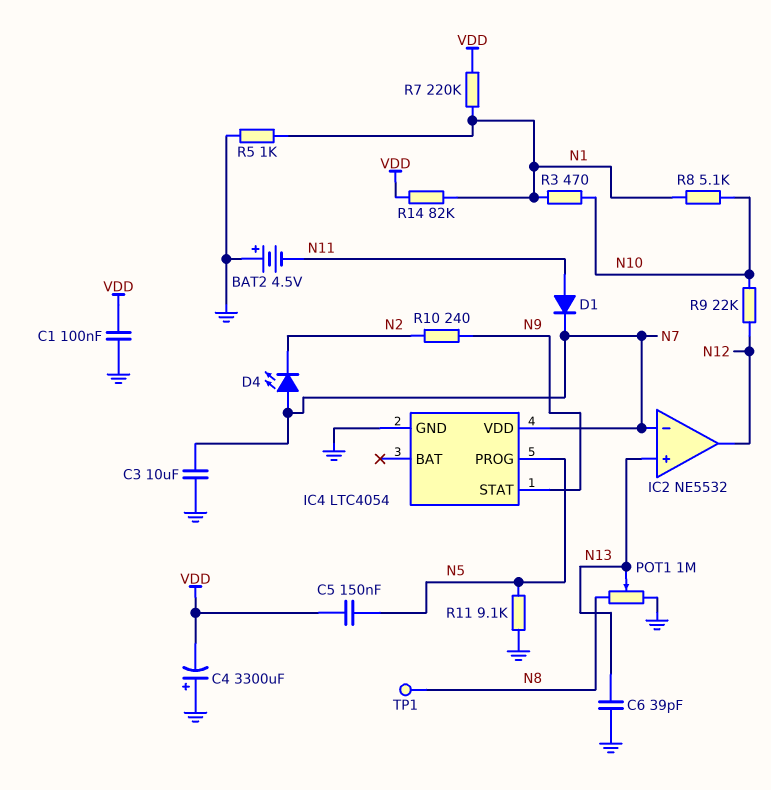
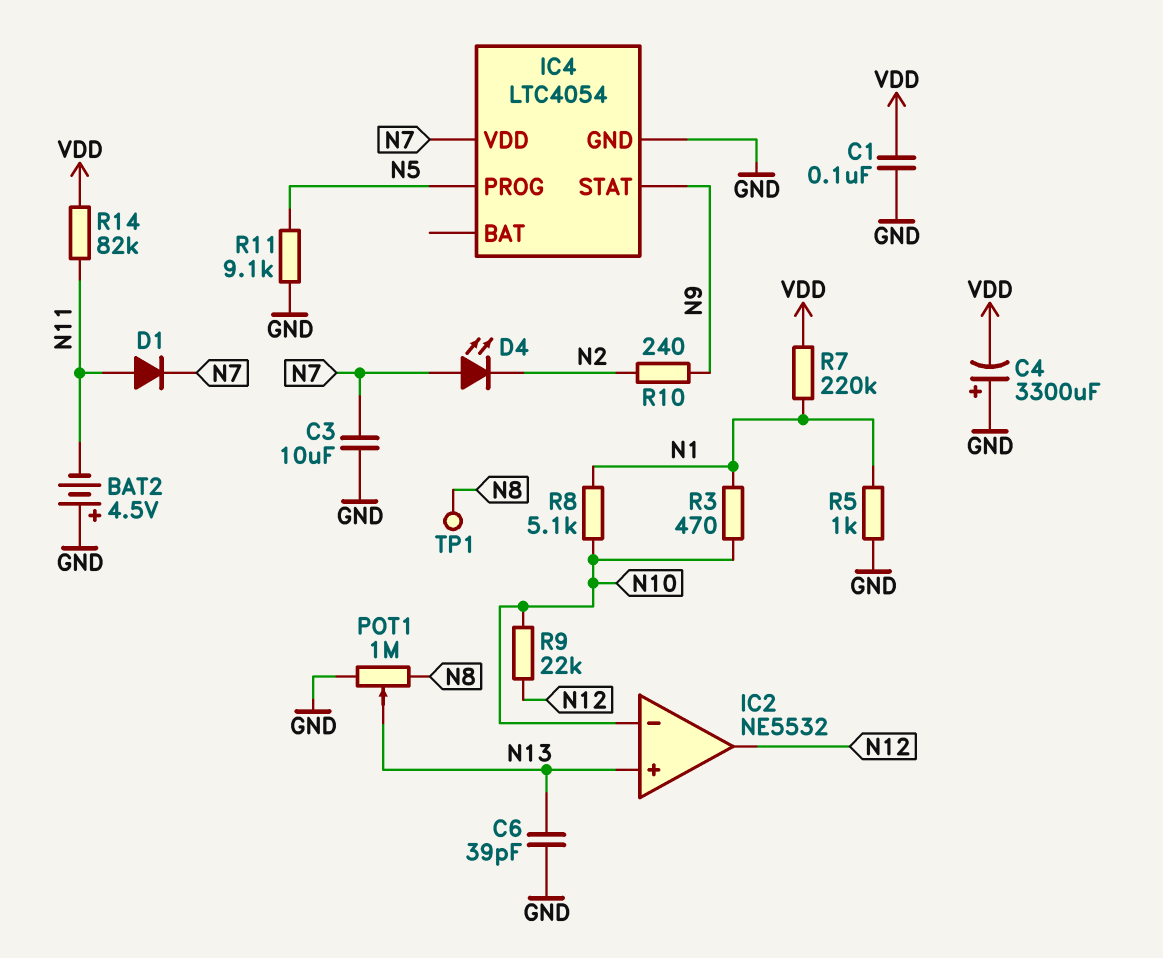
C5: 150nF (N5, VDD) -> none
IC2 pin in-: N7 -> N10
R14: 82k (N1, VDD) -> 82k (N11, VDD)

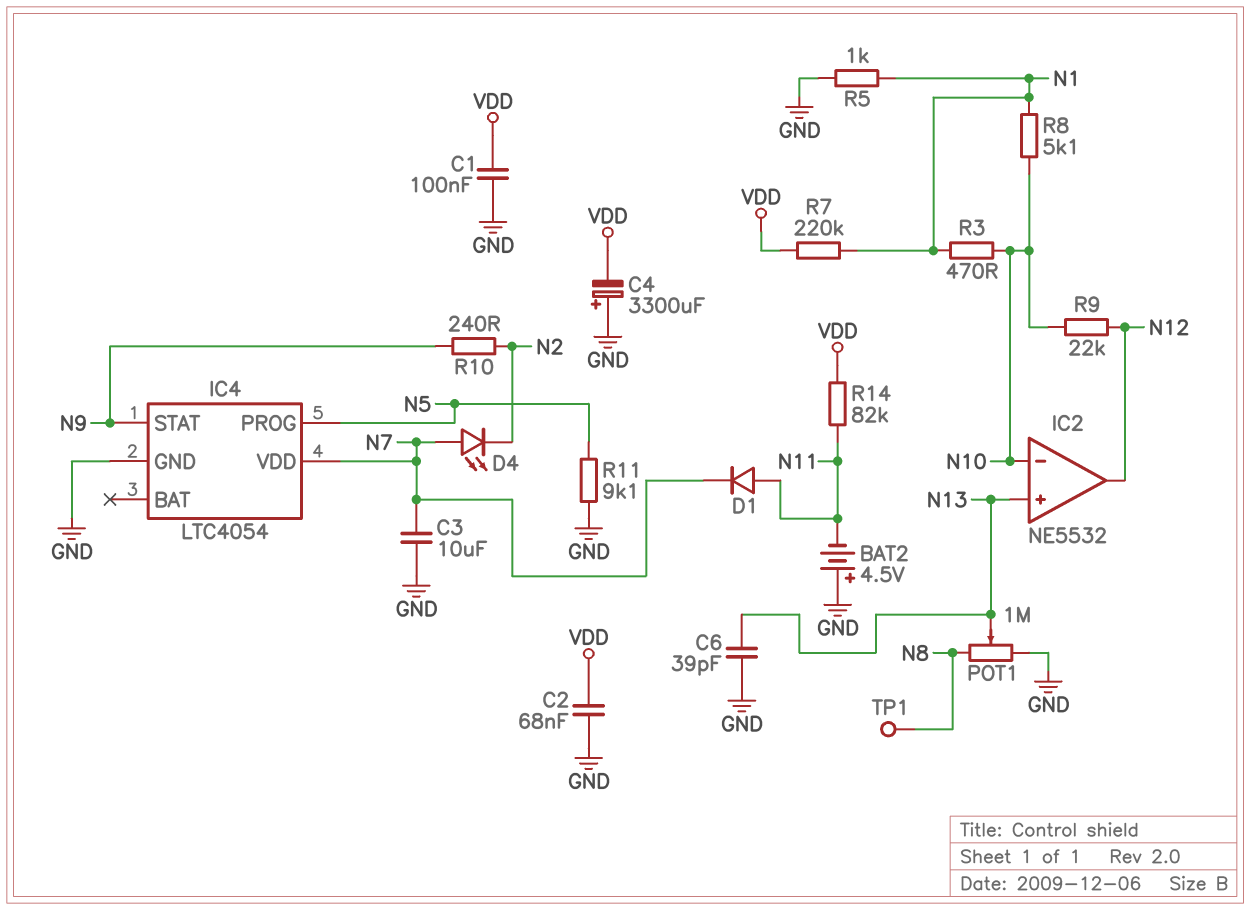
C2: none -> 68nF (GND, VDD)

